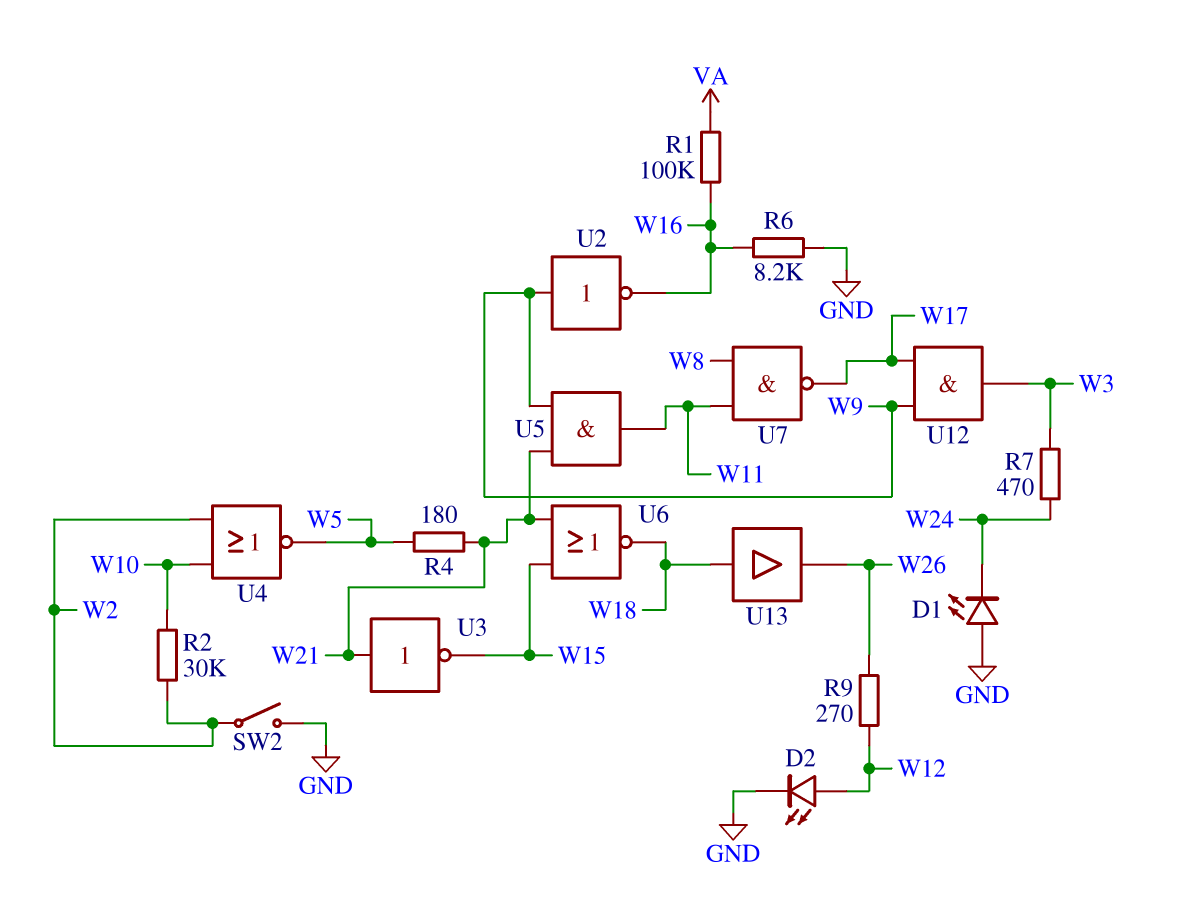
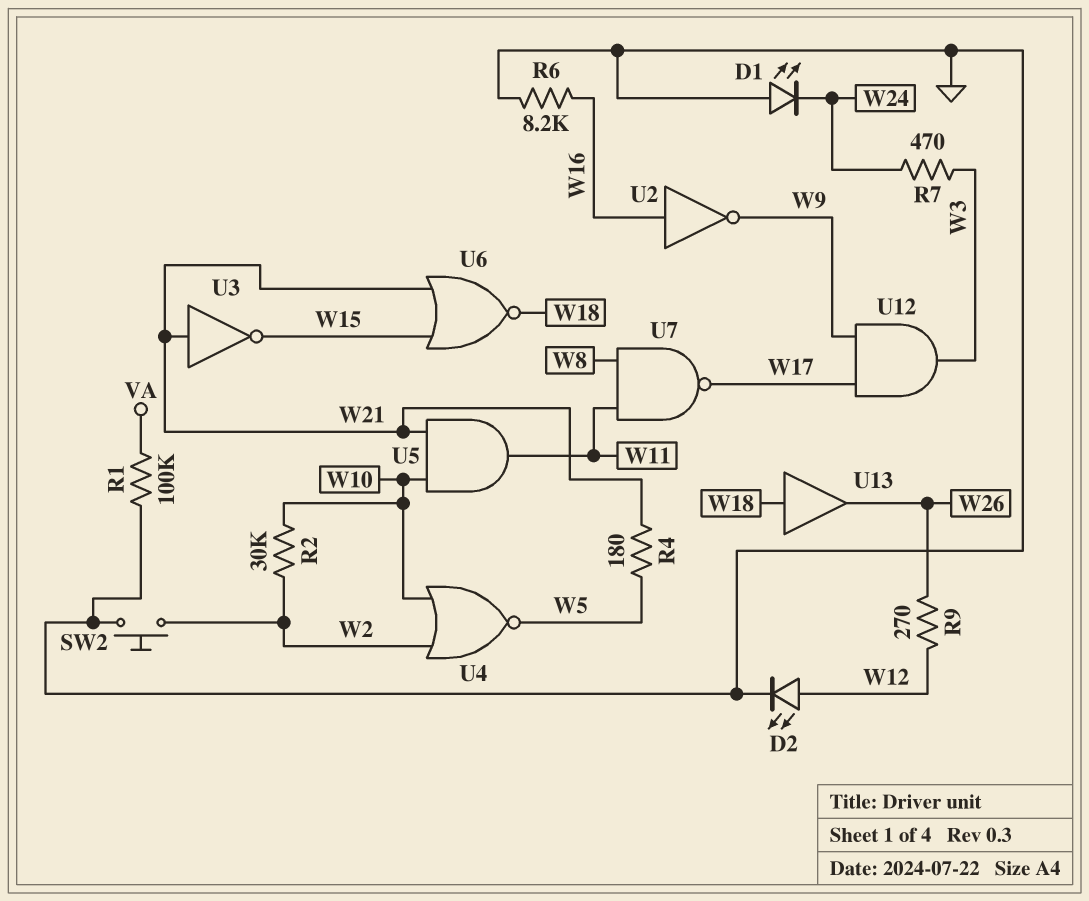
R1: 100k (VA, W16) -> 100k (GND, VA)
SW2: switch (GND, W2) -> button (GND, W2)
U2: NOT (in W9, out W16) -> NOT (in W16, out W9)
U5: AND (in W9, in W21, out W11) -> AND (in W10, in W21, out W11)

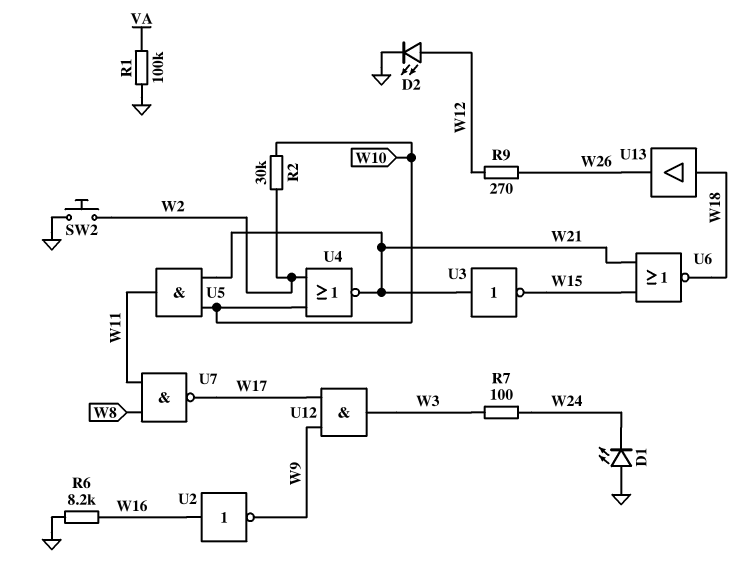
R4: 180 (W5, W21) -> none
R7: 470 (W3, W24) -> 100 (W3, W24)
U4: NOR (in W2, in W10, out W5) -> NOR (in W2, in W10, out W21)

